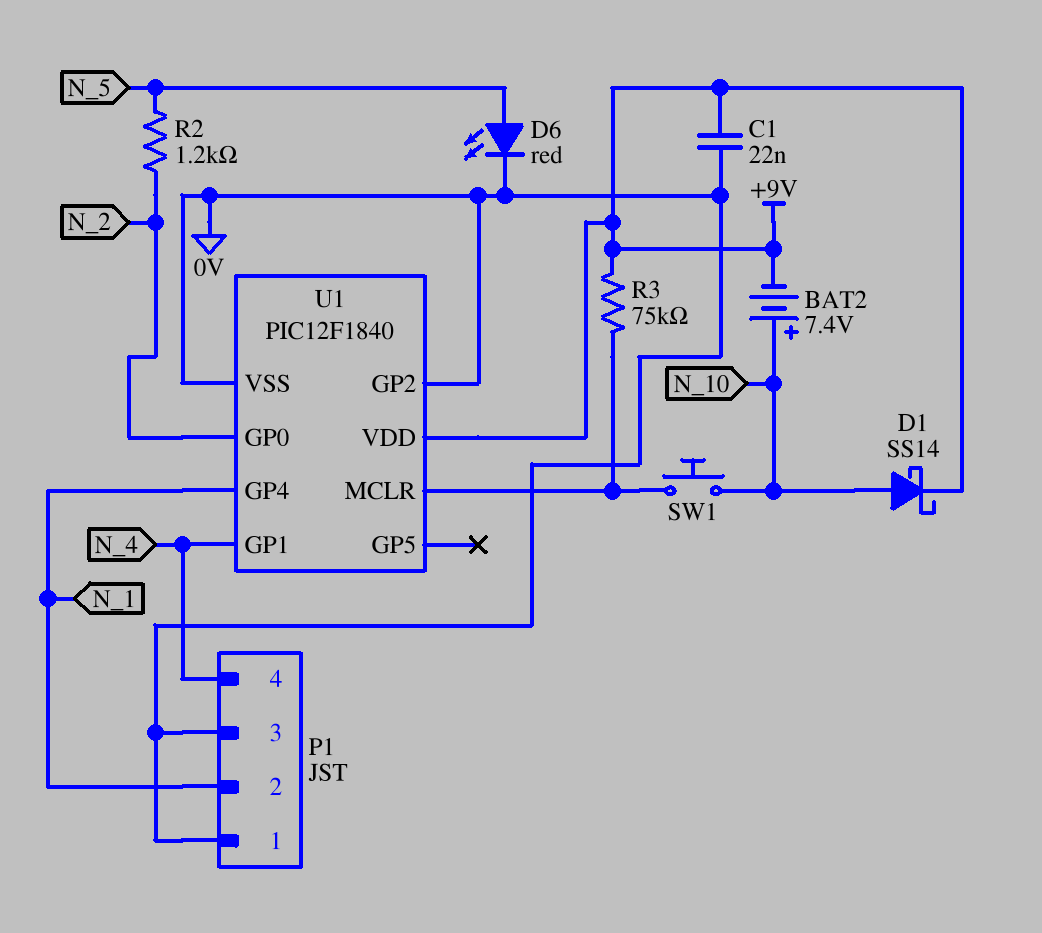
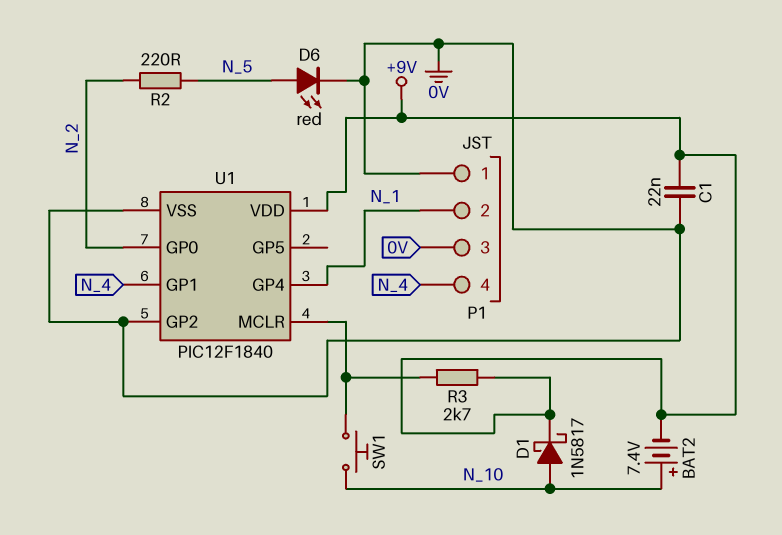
D1: schottky SS14 (A N_10, K +9V) -> schottky 1N5817 (A N_10, K +9V)
R2: 1.2k (N_2, N_5) -> 220 (N_2, N_5)
R3: 75k (+9V, U1/MCLR) -> 2.7k (+9V, U1/MCLR)

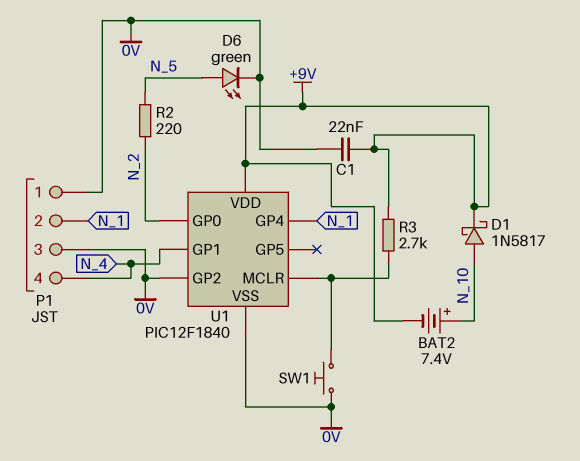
D6: LED red (A N_5, K 0V) -> LED green (A N_5, K 0V)
SW1: button (N_10, U1/MCLR) -> button (0V, U1/MCLR)

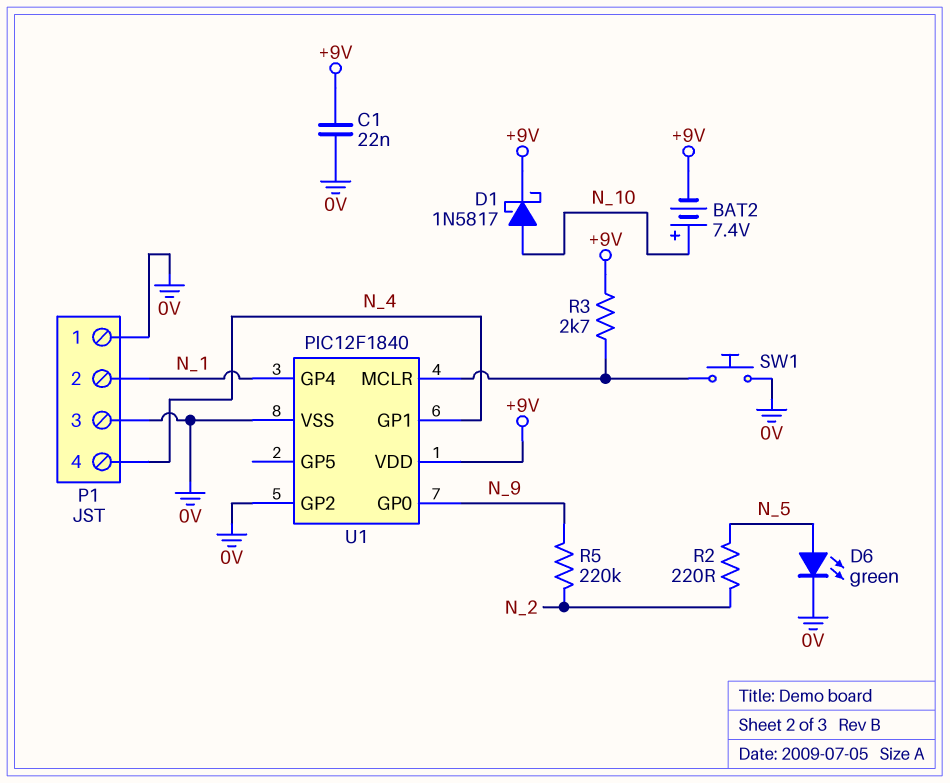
R5: none -> 220k (N_2, N_9)
U1 pin GP0: N_2 -> N_9

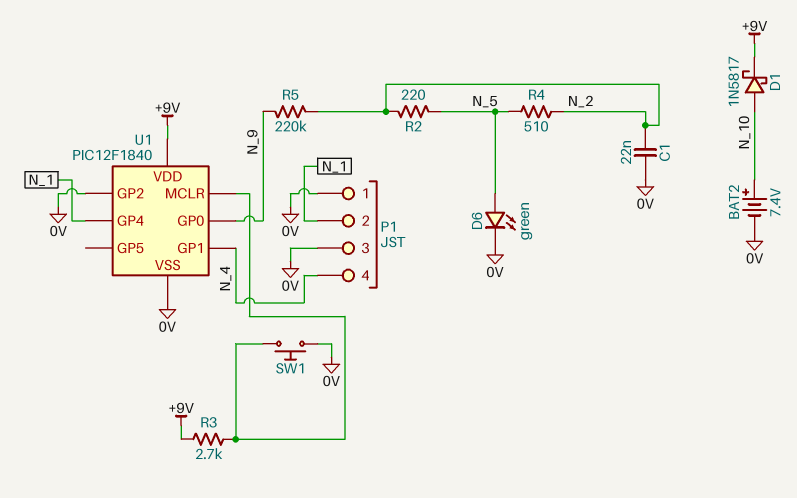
BAT2: 7.4V (plus N_10, minus +9V) -> 7.4V (plus N_10, minus 0V)
C1: 22nF (+9V, 0V) -> 22nF (0V, N_2)
R4: none -> 510 (N_2, N_5)

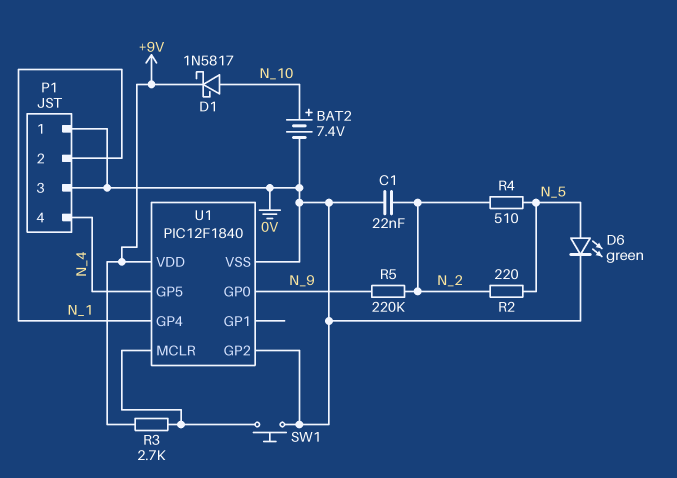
U1 pin GP1: N_4 -> none
U1 pin GP5: none -> N_4

